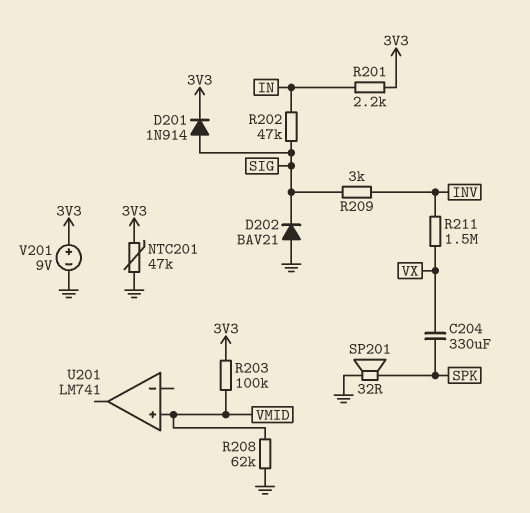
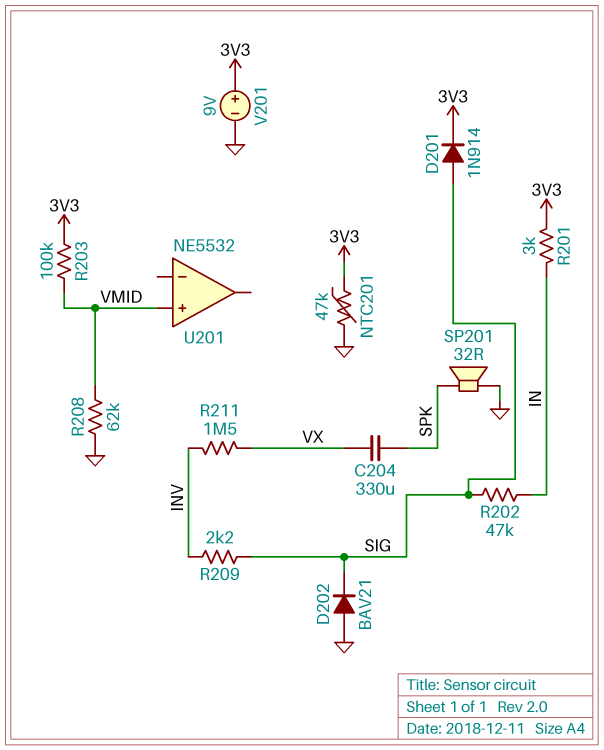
R201: 2.2k (3V3, IN) -> 3k (3V3, IN)
R209: 3k (INV, SIG) -> 2.2k (INV, SIG)
U201: LM741 -> NE5532

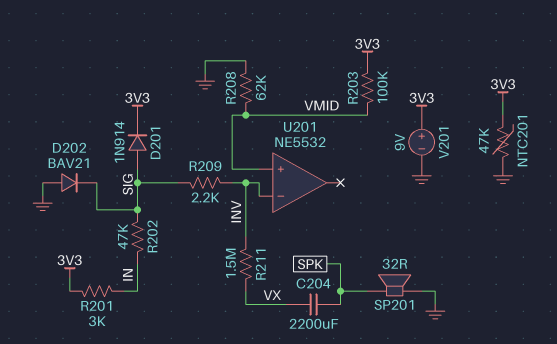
C204: 330uF (SPK, VX) -> 2200uF (SPK, VX)
U201 pin in-: none -> INV

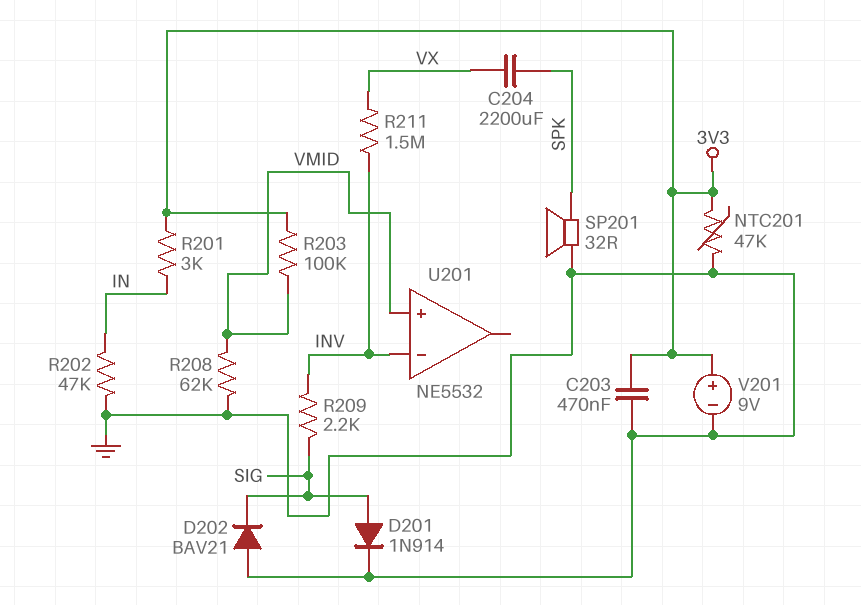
C203: none -> 470nF (3V3, GND)
D201: diode 1N914 (A SIG, K 3V3) -> diode 1N914 (A SIG, K GND)
R202: 47k (IN, SIG) -> 47k (GND, IN)

